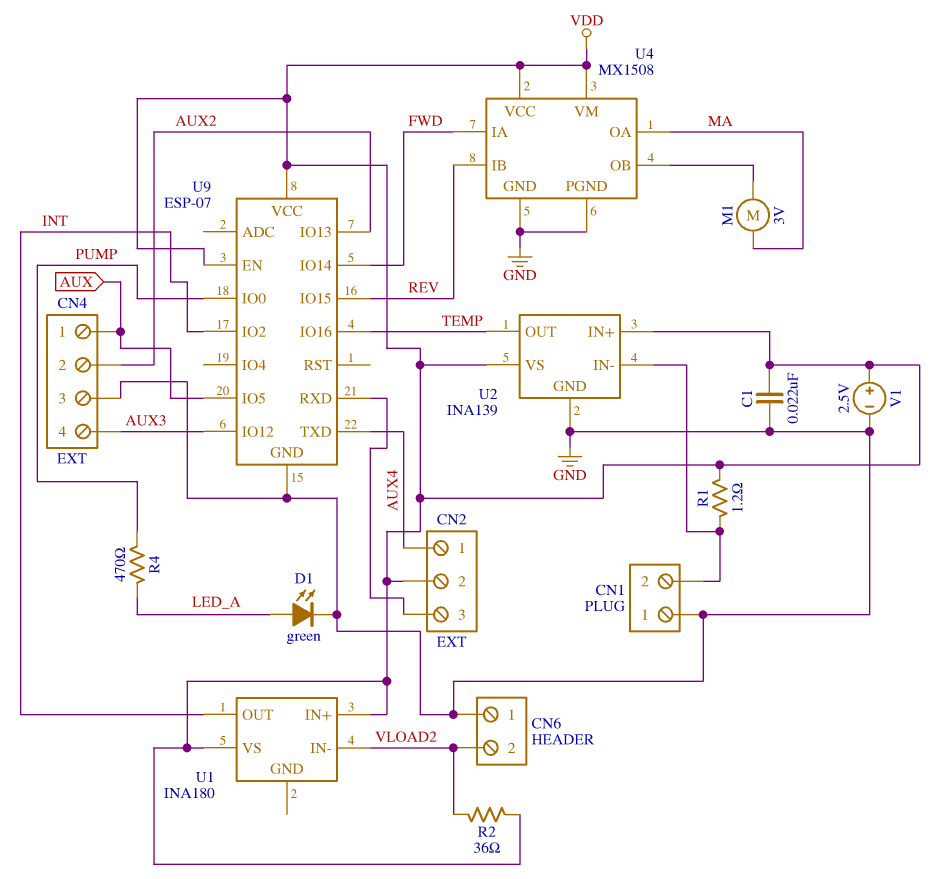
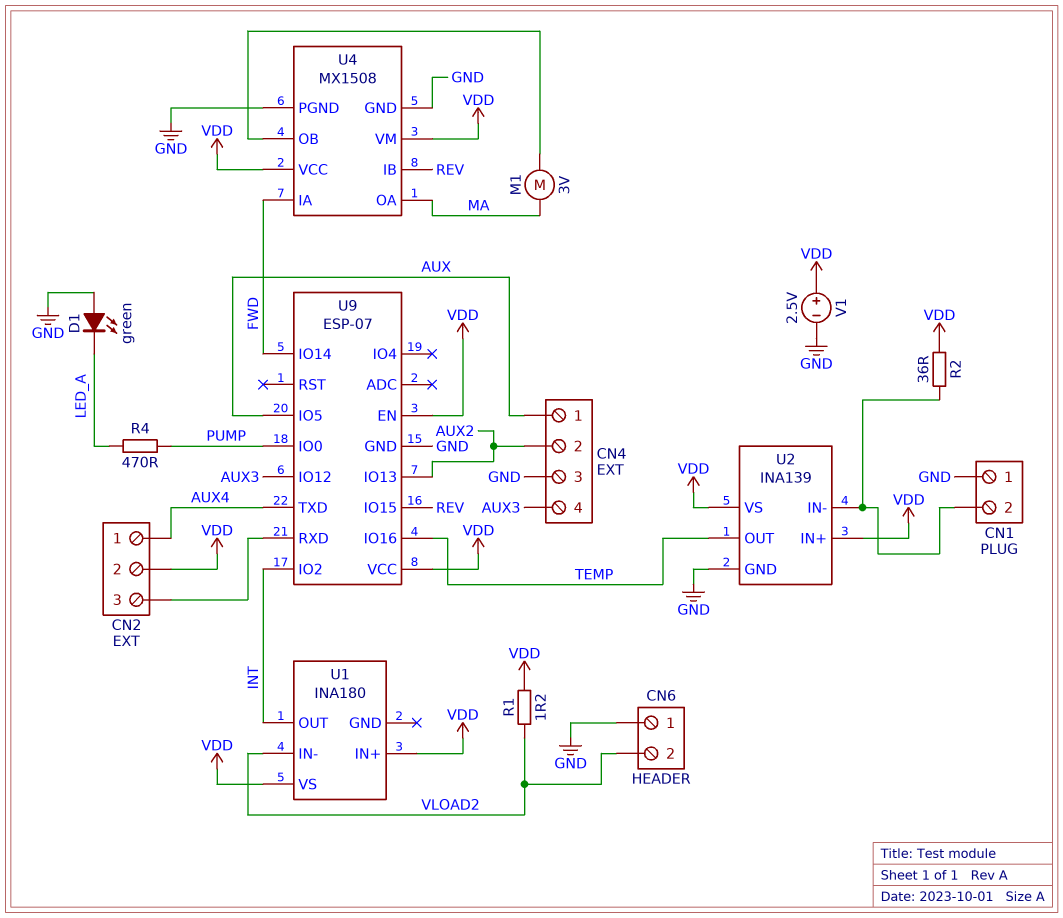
C1: 22nF (GND, VDD) -> none
D1: LED green (A LED_A, K GND) -> LED green (A GND, K LED_A)
R1: 1.2 (CN1/2, VDD) -> 1.2 (VDD, VLOAD2)
R2: 36 (VDD, VLOAD2) -> 36 (CN1/2, VDD)

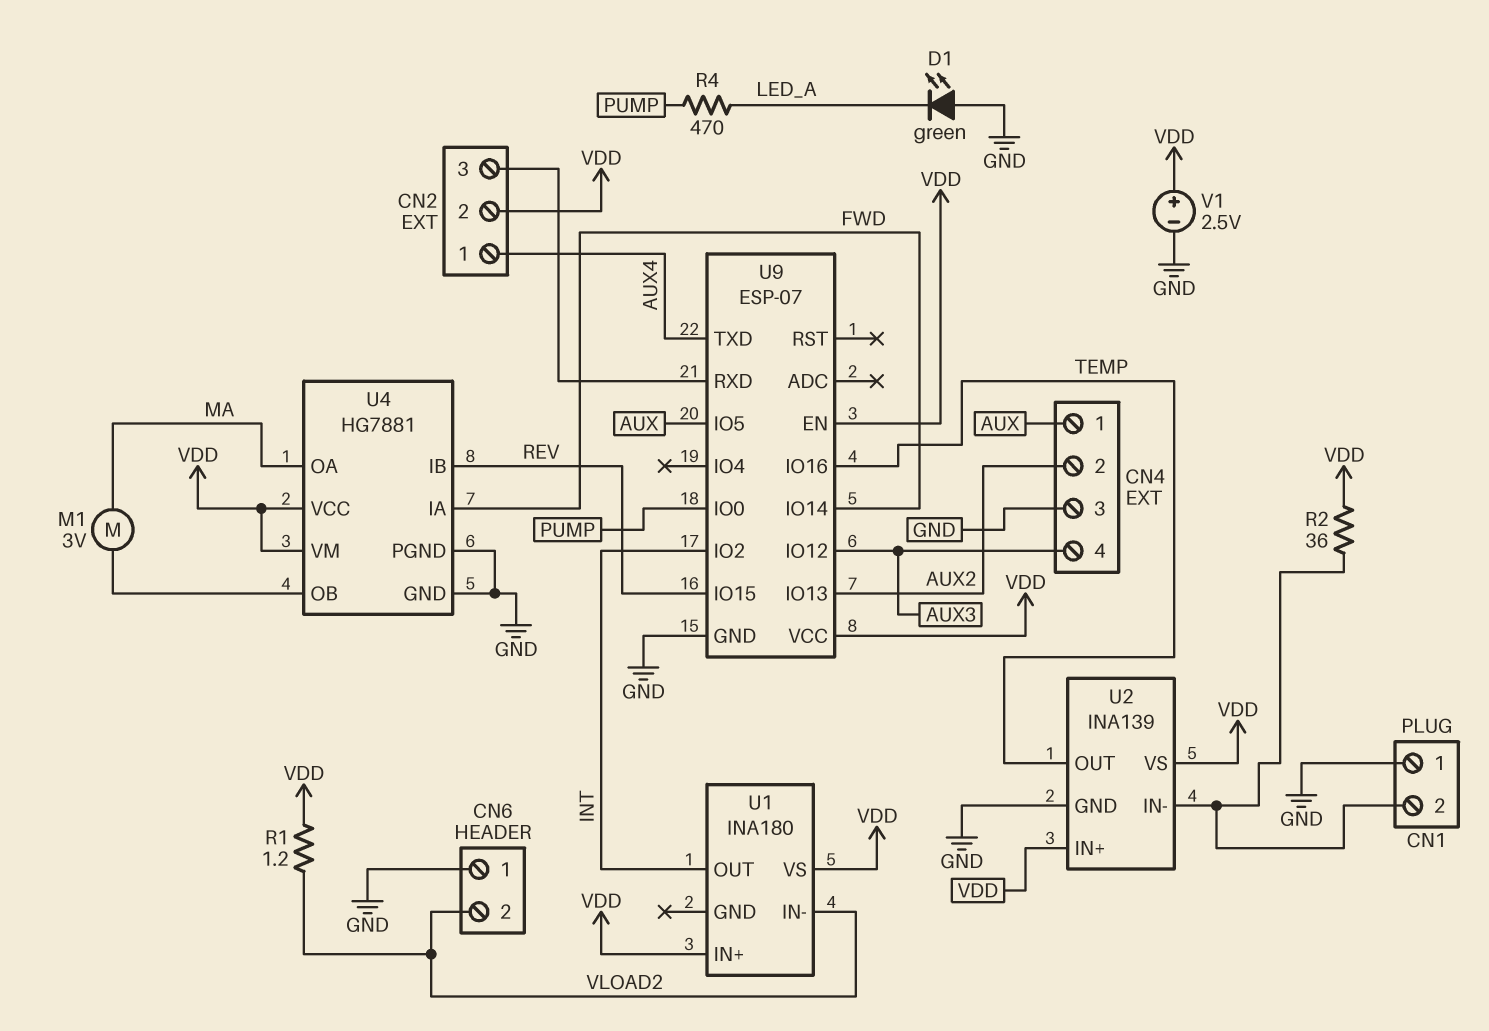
U4: MX1508 -> HG7881

